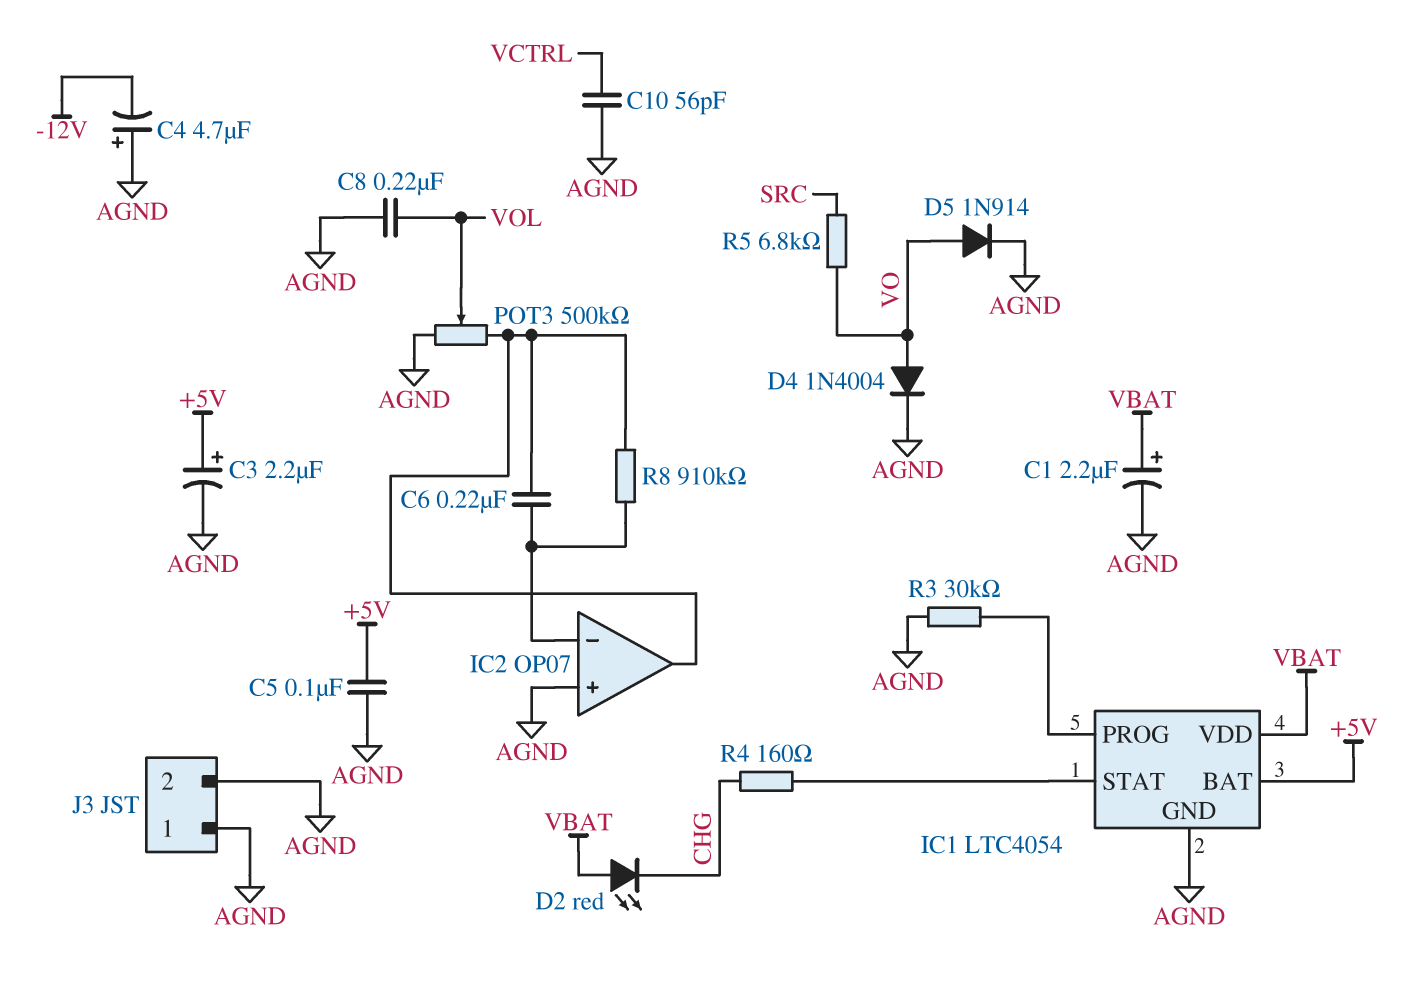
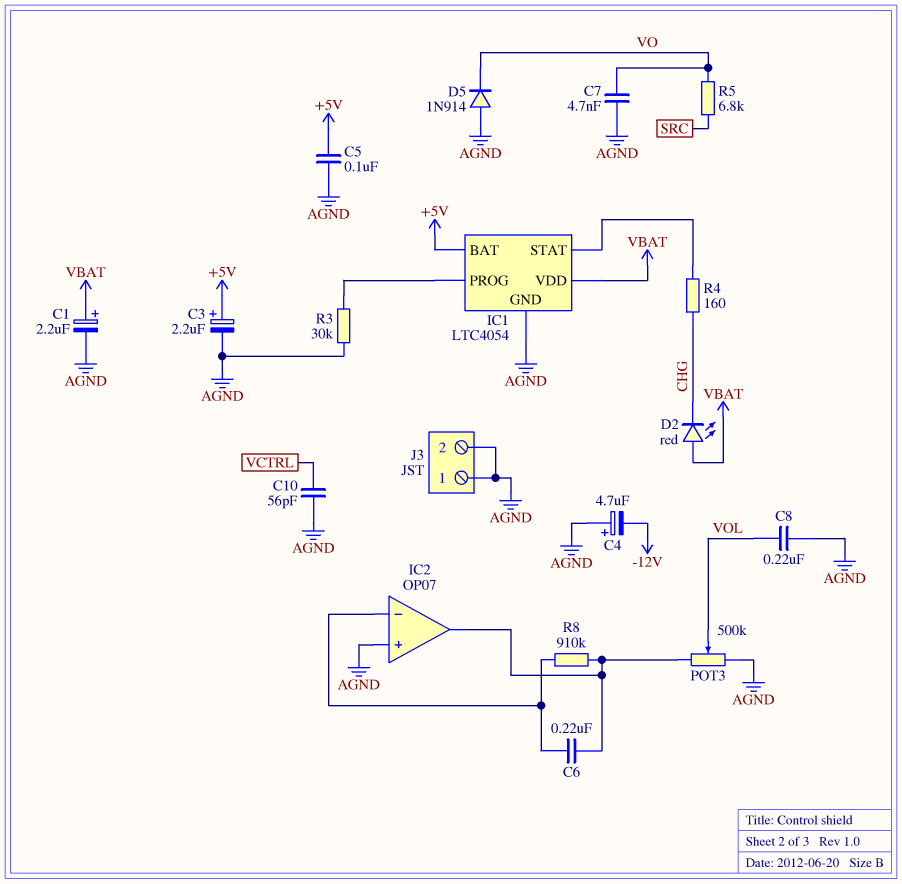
C7: none -> 4.7nF (AGND, VO)
D4: diode 1N4004 (A VO, K AGND) -> none
D5: diode 1N914 (A VO, K AGND) -> diode 1N914 (A AGND, K VO)

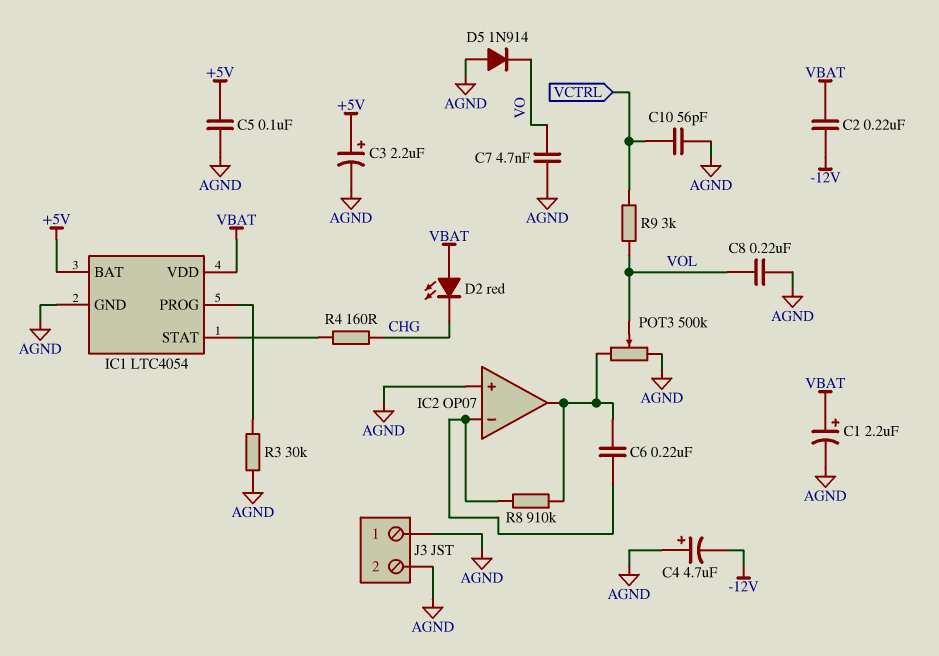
C2: none -> 220nF (-12V, VBAT)
R5: 6.8k (SRC, VO) -> none
R9: none -> 3k (VCTRL, VOL)

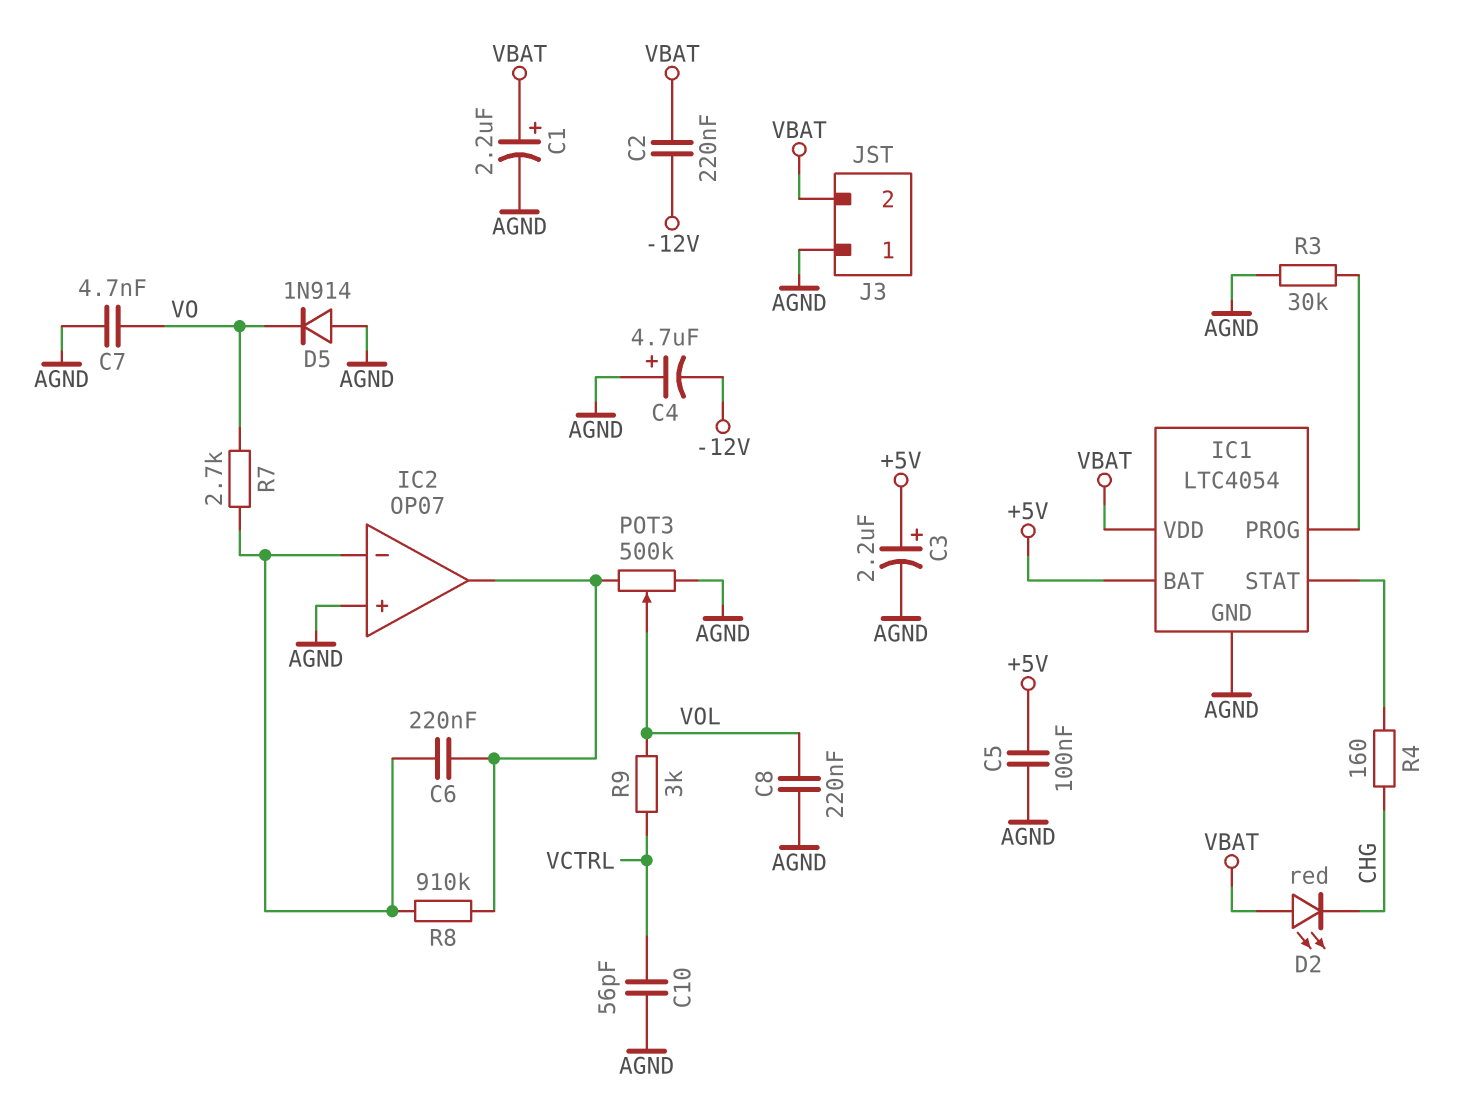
J3 pin 2: AGND -> VBAT
R7: none -> 2.7k (IC2/in-, VO)

